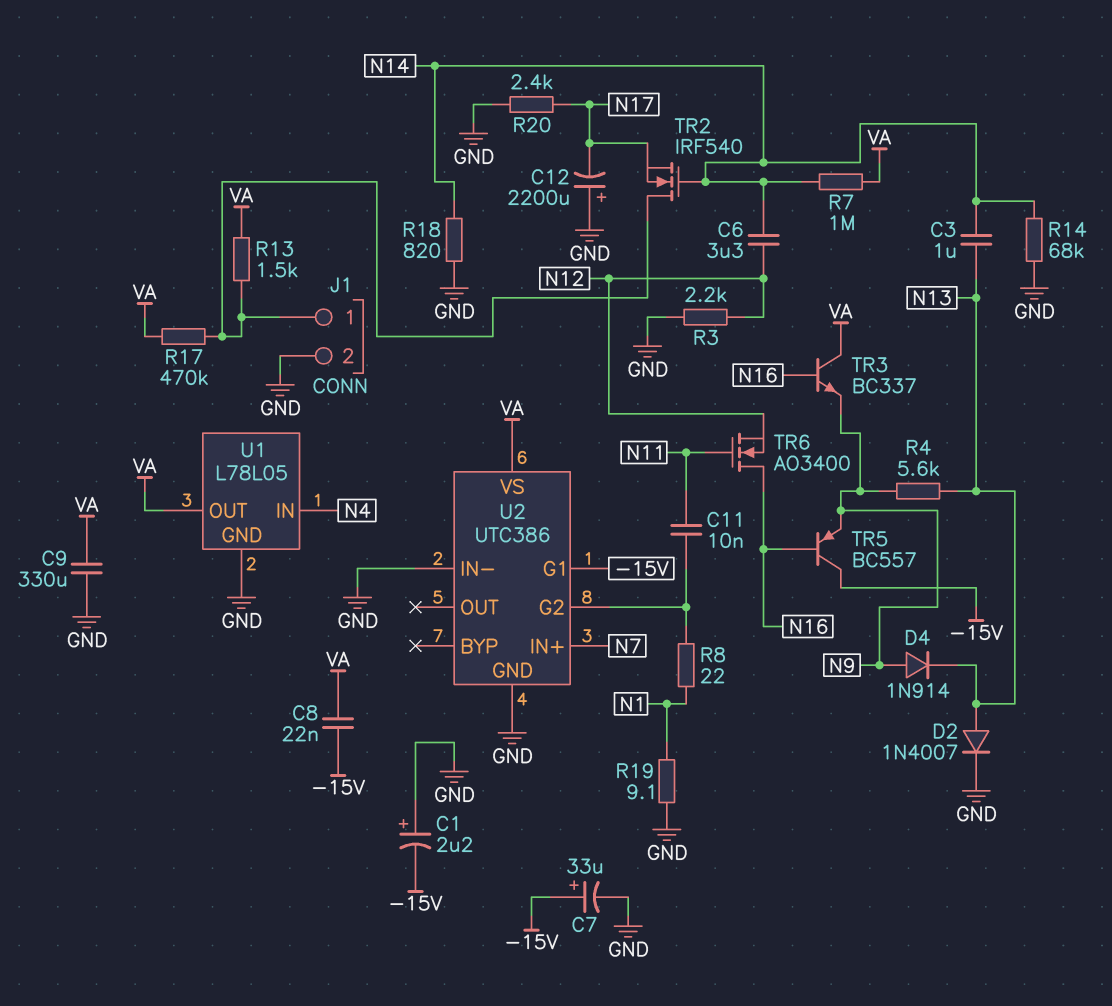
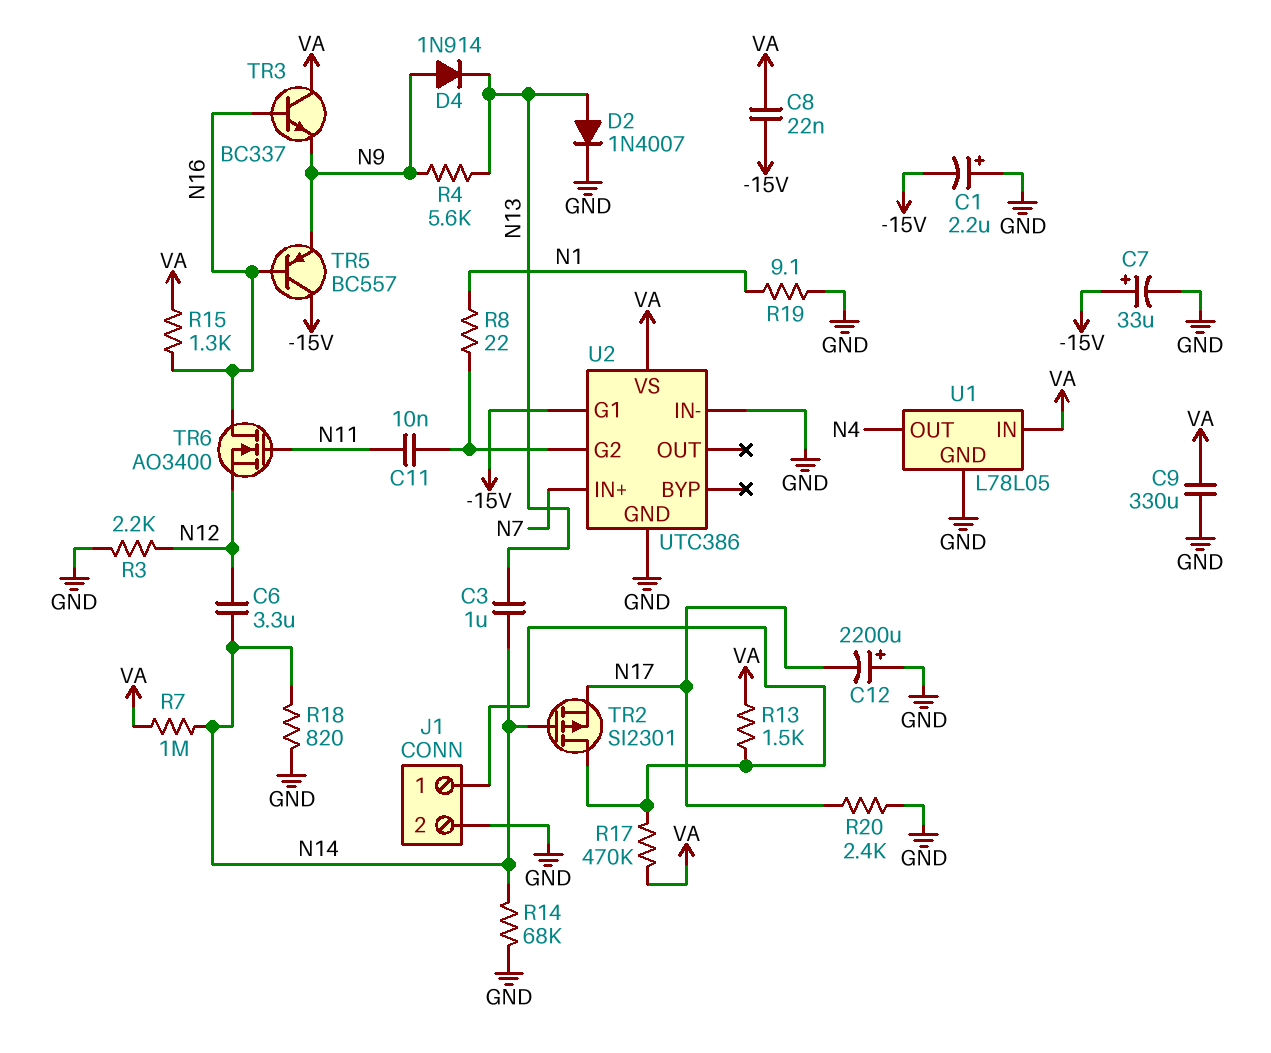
R15: none -> 1.3k (N16, VA)
TR2: NMOS IRF540 (G N14, D J1/1, S N17) -> PMOS SI2301 (G N14, D J1/1, S N17)
U1 pin IN: N4 -> VA
U1 pin OUT: VA -> N4

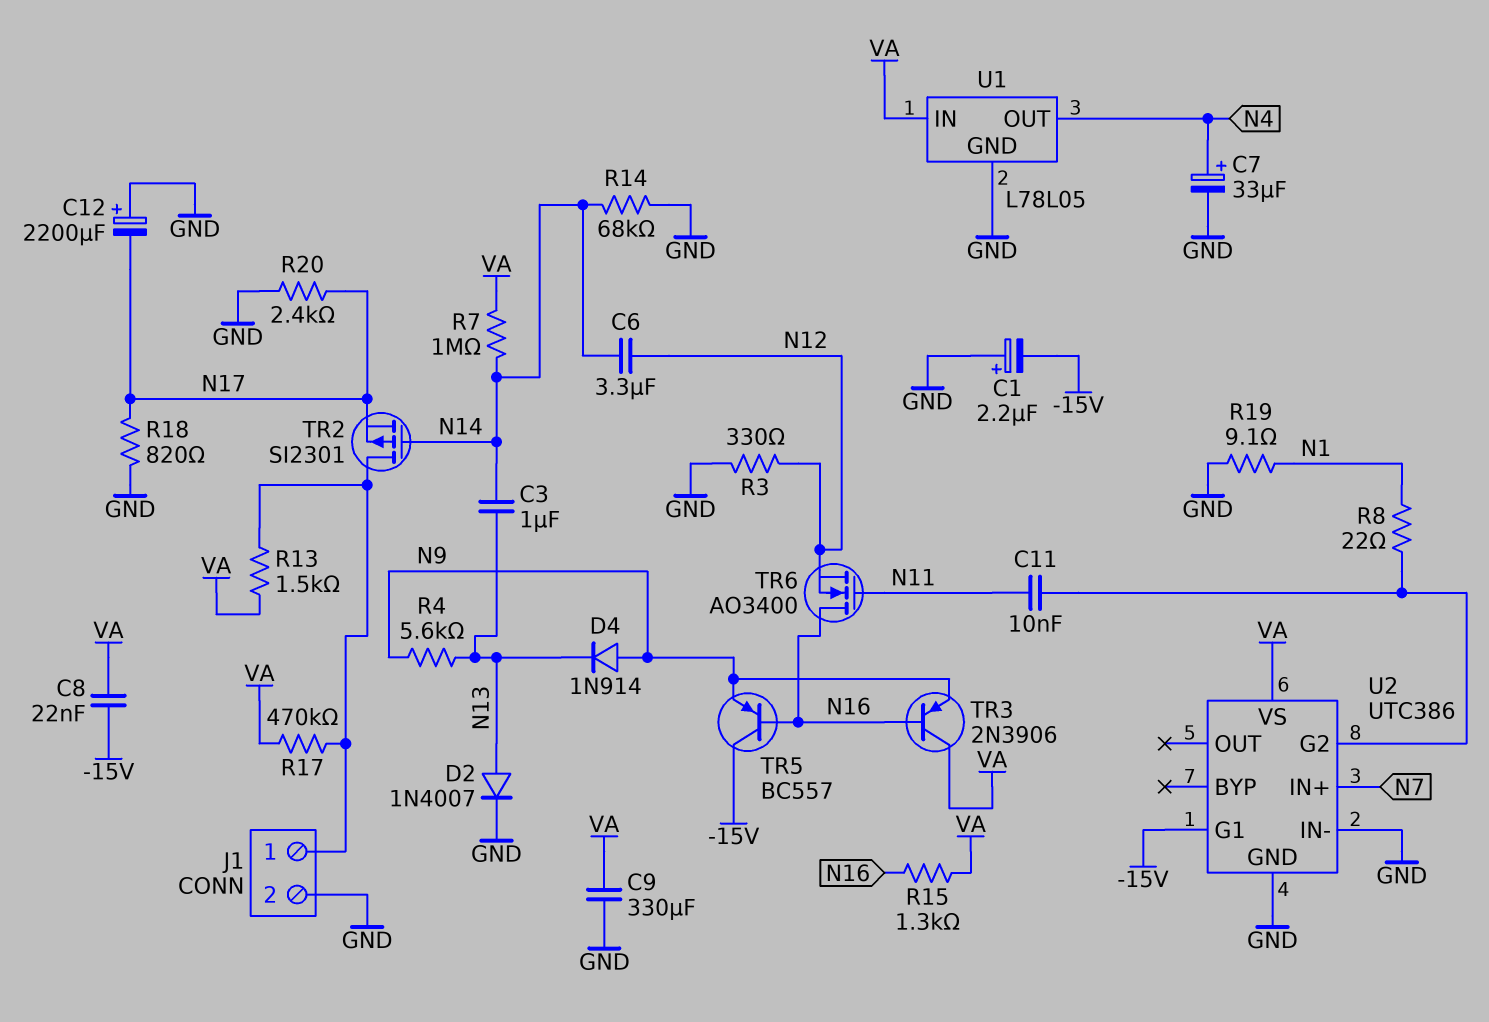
C7: 33uF (plus -15V, minus GND) -> 33uF (plus N4, minus GND)
R3: 2.2k (GND, N12) -> 330 (GND, N12)
R18: 820 (GND, N14) -> 820 (GND, N17)
TR3: NPN BC337 (B N16, C VA, E N9) -> PNP 2N3906 (B N16, C VA, E N9)

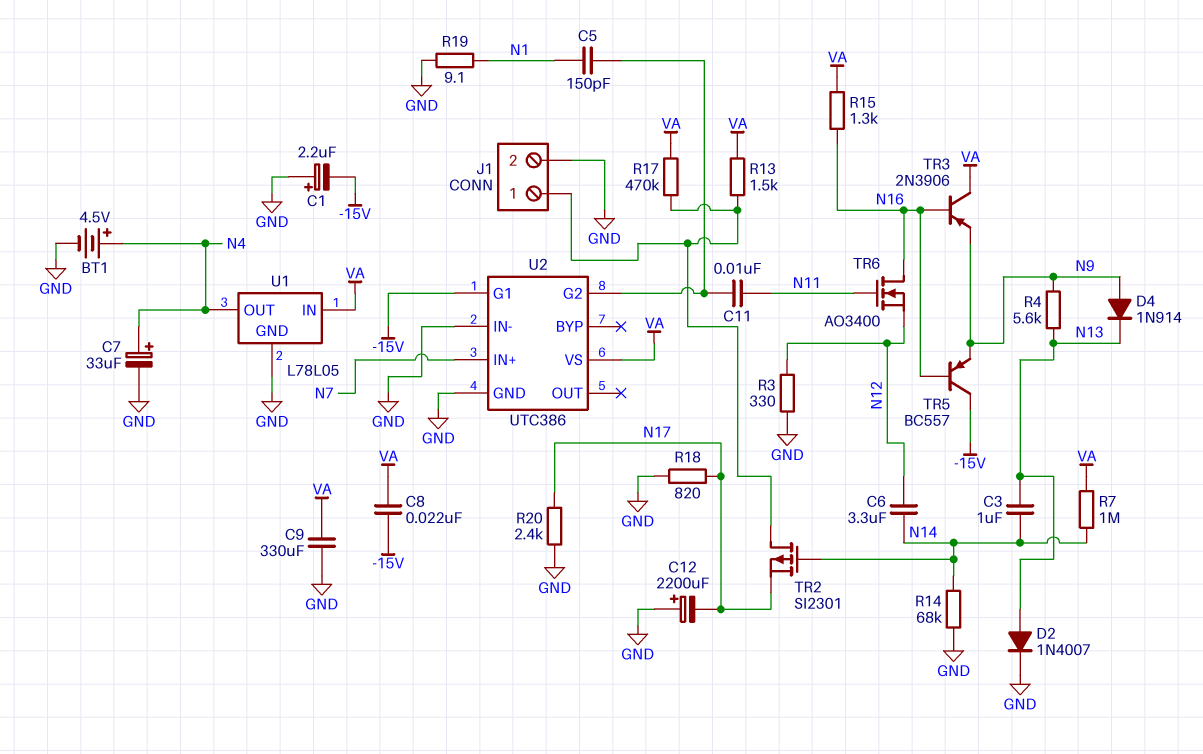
BT1: none -> 4.5V (plus N4, minus GND)
C5: none -> 150pF (N1, U2/G2)
R8: 22 (N1, U2/G2) -> none

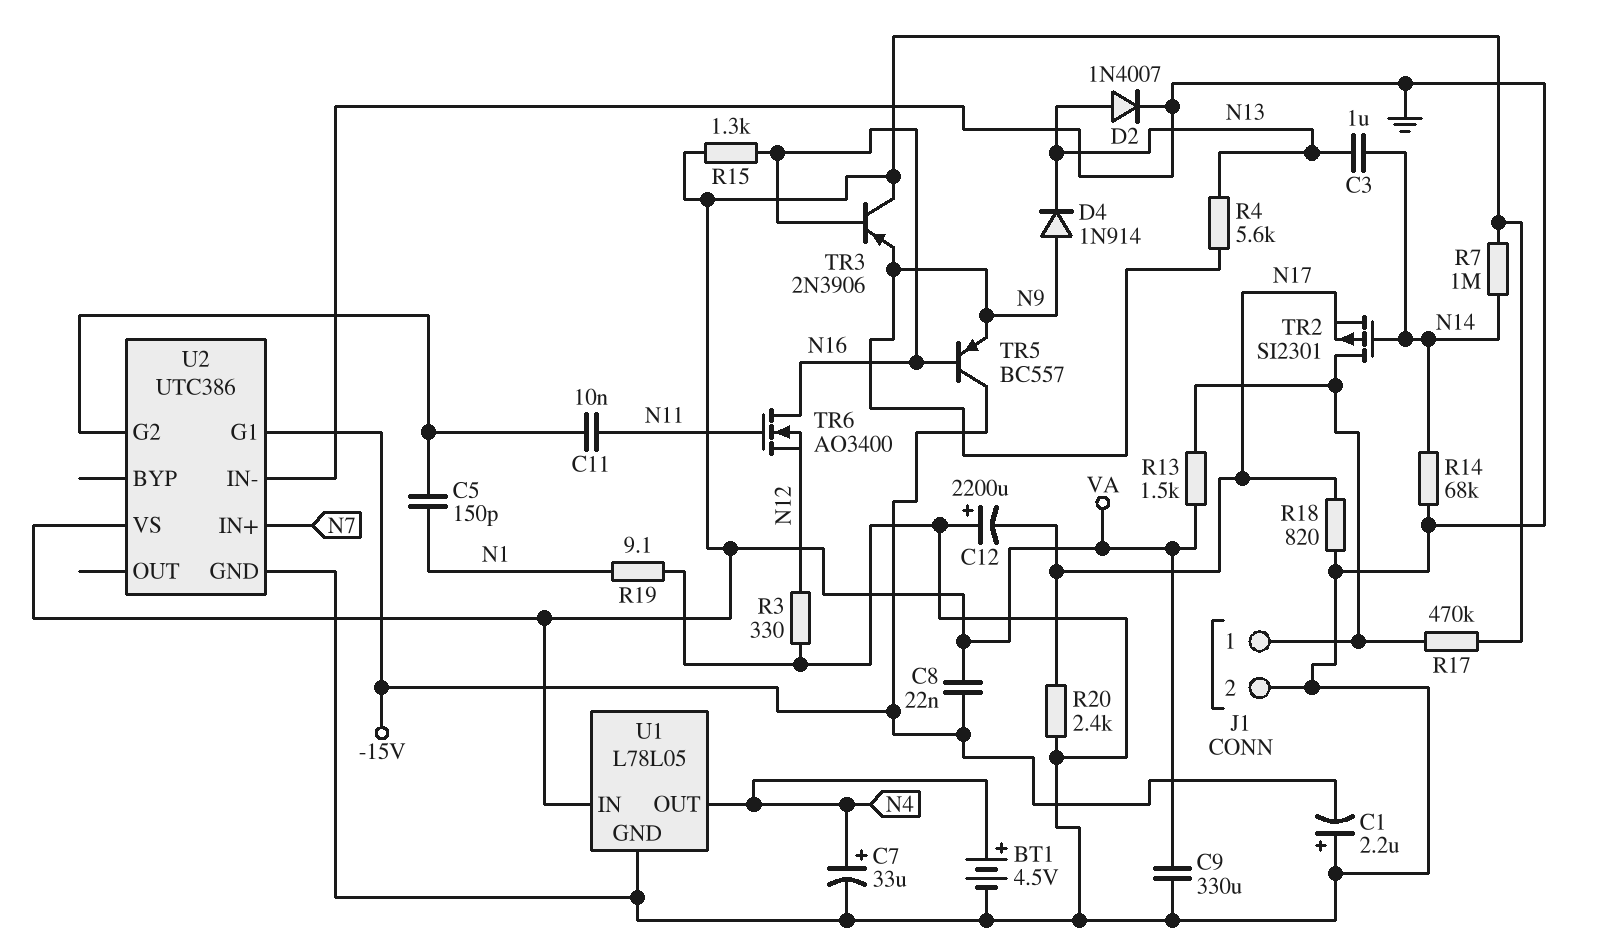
C6: 3.3uF (N12, N14) -> none

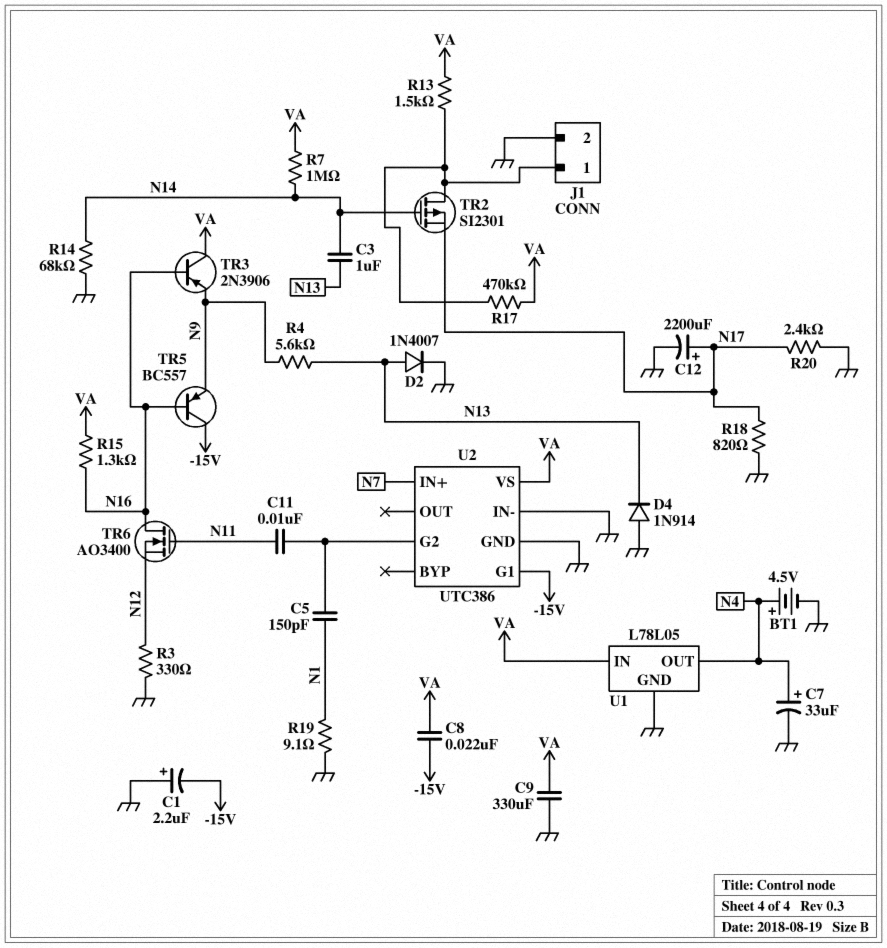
C12: 2200uF (plus GND, minus N17) -> 2200uF (plus N17, minus GND)
D4: diode 1N914 (A N9, K N13) -> diode 1N914 (A GND, K N13)

